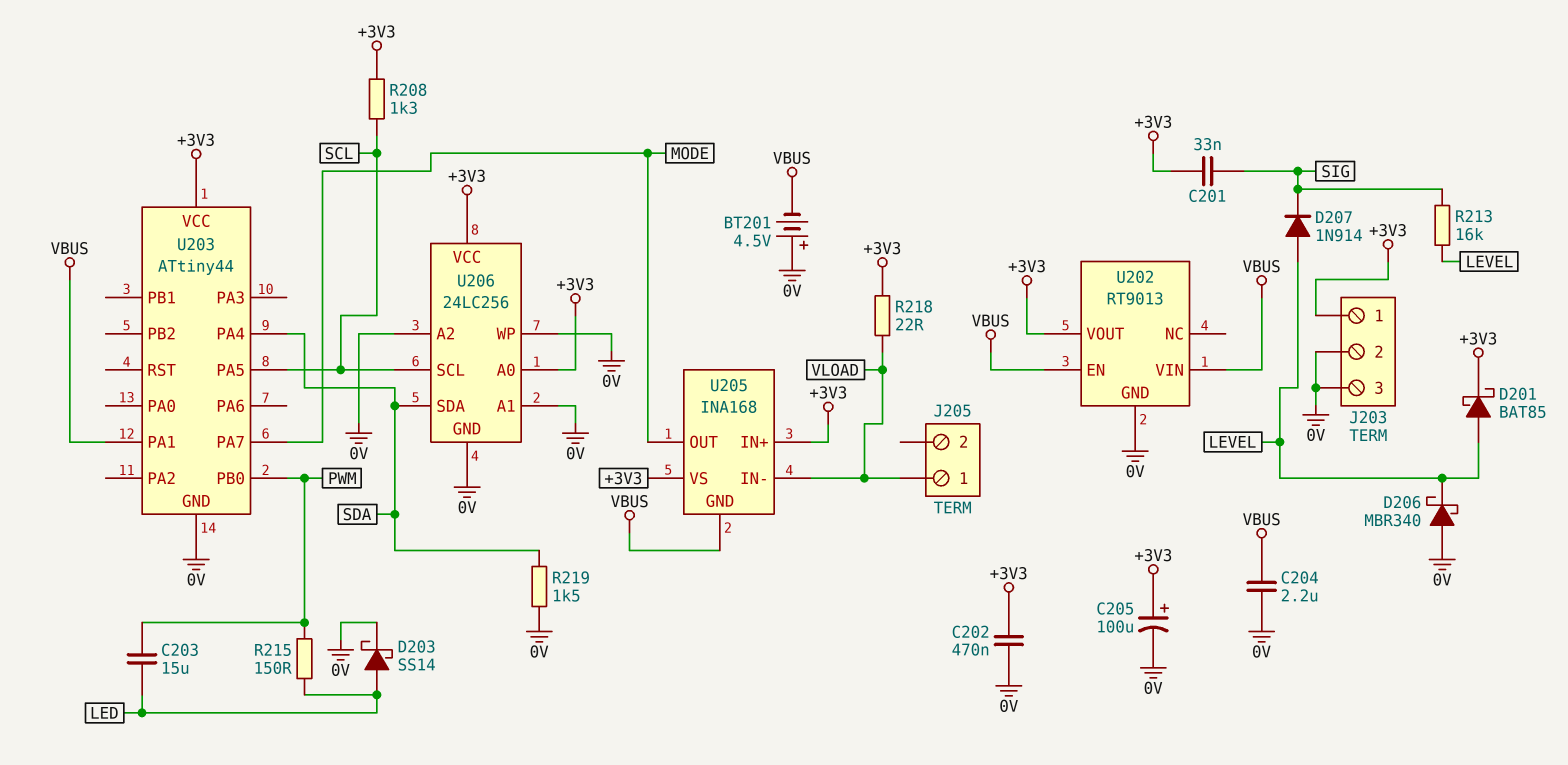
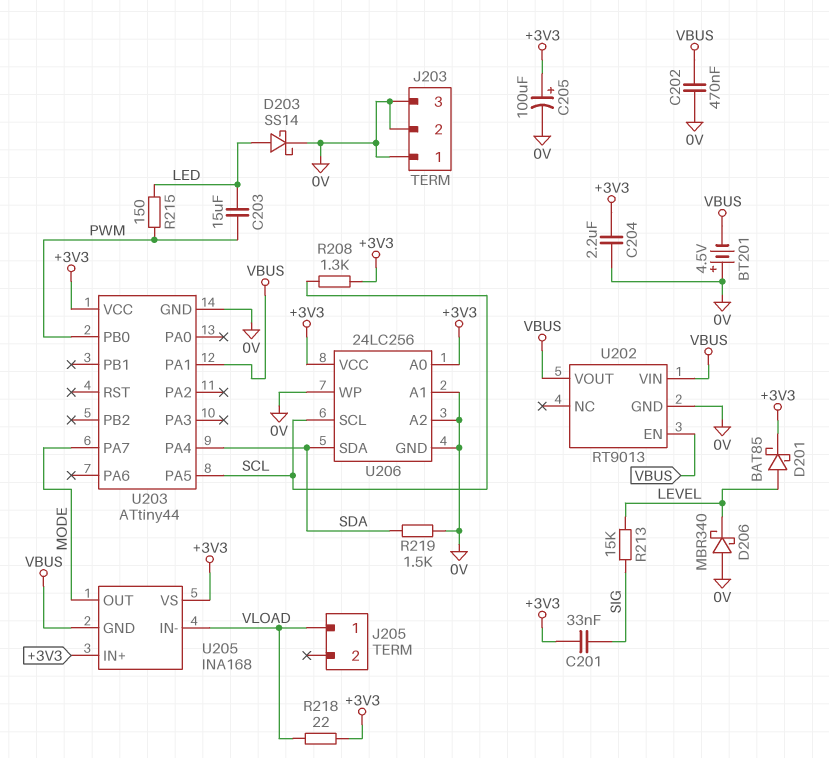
C202: 470nF (+3V3, 0V) -> 470nF (0V, VBUS)
C204: 2.2uF (0V, VBUS) -> 2.2uF (+3V3, 0V)
D207: diode 1N914 (A LEVEL, K SIG) -> none
J203 pin 1: +3V3 -> 0V
R213: 16k (LEVEL, SIG) -> 15k (LEVEL, SIG)
U202 pin VOUT: +3V3 -> VBUS

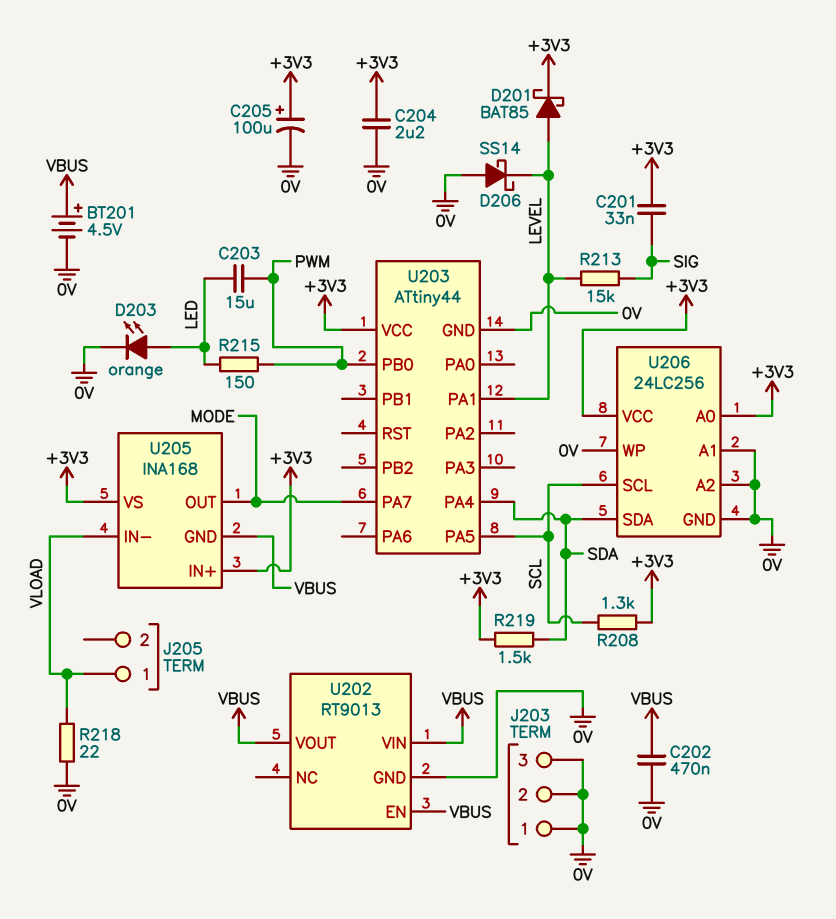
BT201: 4.5V (plus 0V, minus VBUS) -> 4.5V (plus VBUS, minus 0V)
D203: schottky SS14 (A LED, K 0V) -> LED orange (A LED, K 0V)
D206: schottky MBR340 (A 0V, K LEVEL) -> schottky SS14 (A 0V, K LEVEL)
R218: 22 (+3V3, VLOAD) -> 22 (0V, VLOAD)
R219: 1.5k (0V, SDA) -> 1.5k (+3V3, SDA)
U203 pin PA1: VBUS -> LEVEL

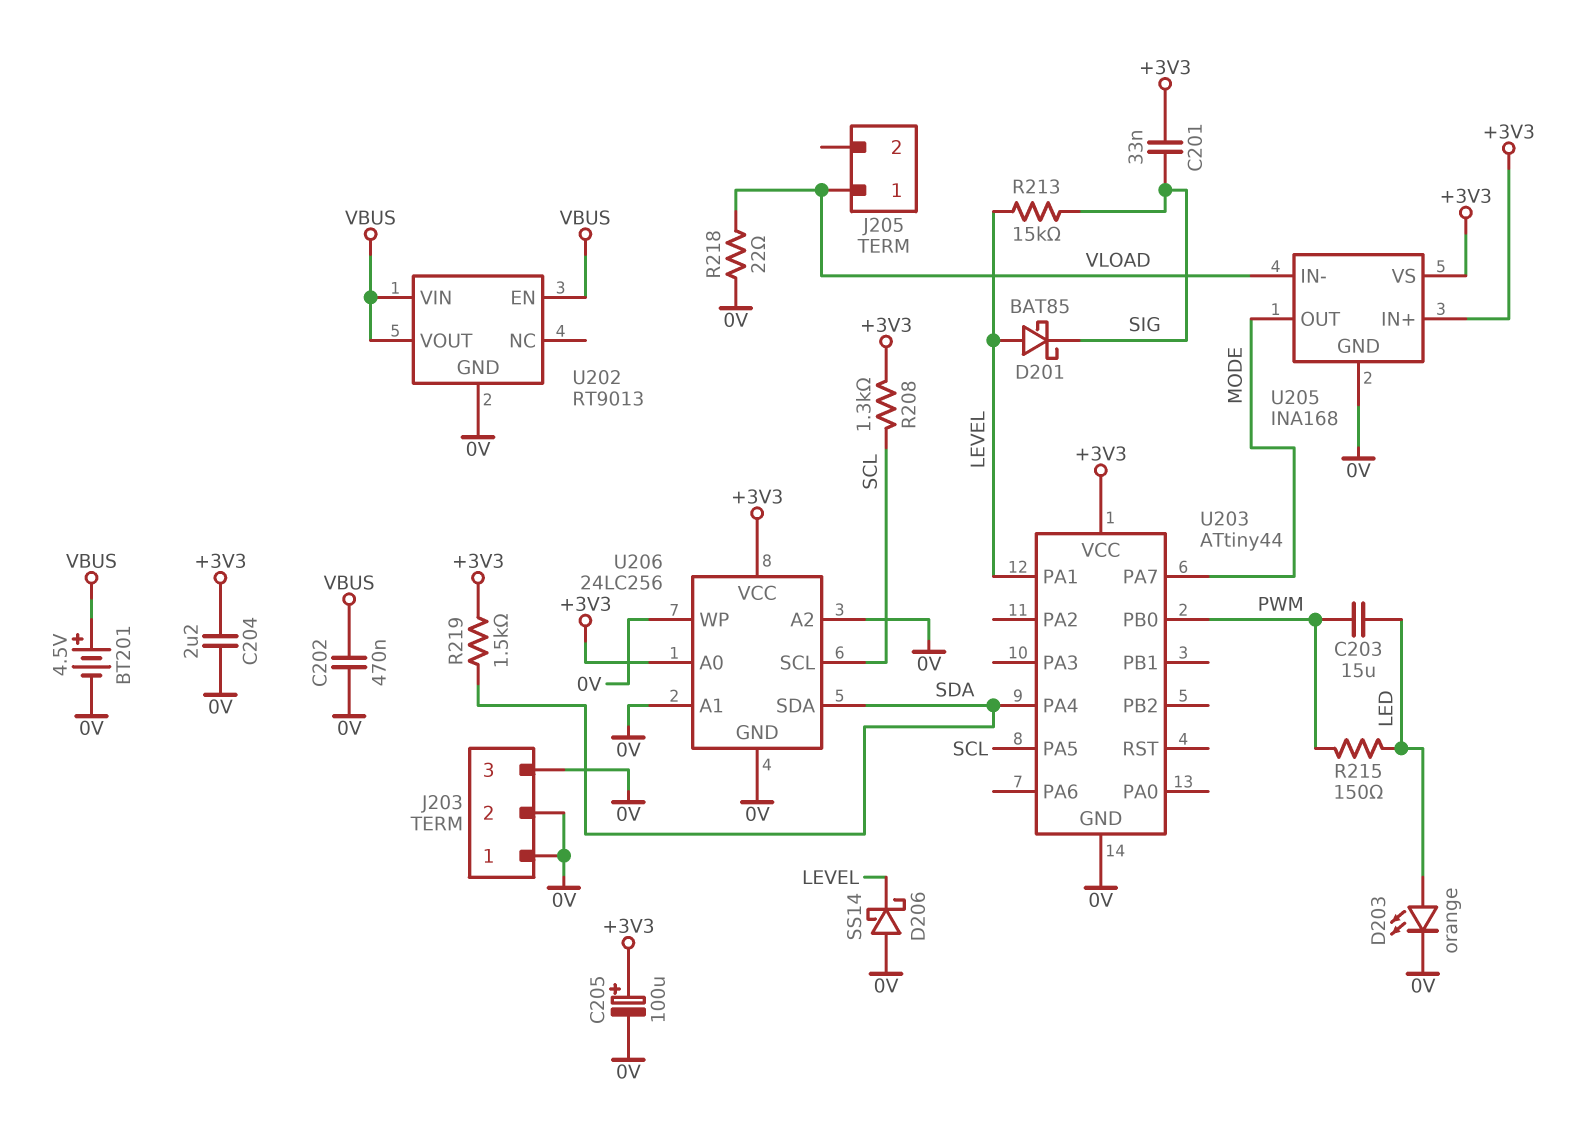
D201: schottky BAT85 (A LEVEL, K +3V3) -> schottky BAT85 (A LEVEL, K SIG)
U205 pin GND: VBUS -> 0V

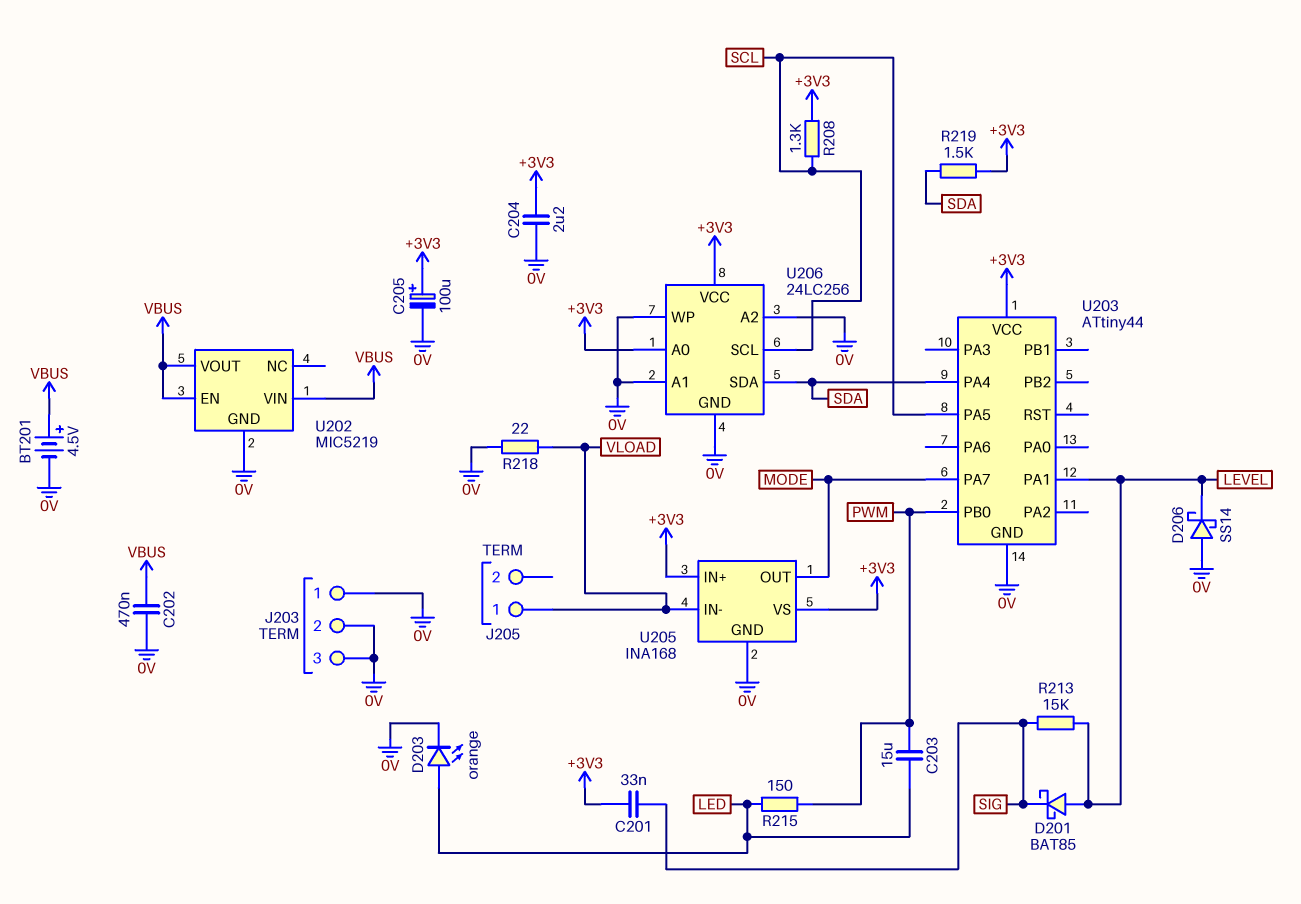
U202: RT9013 -> MIC5219

